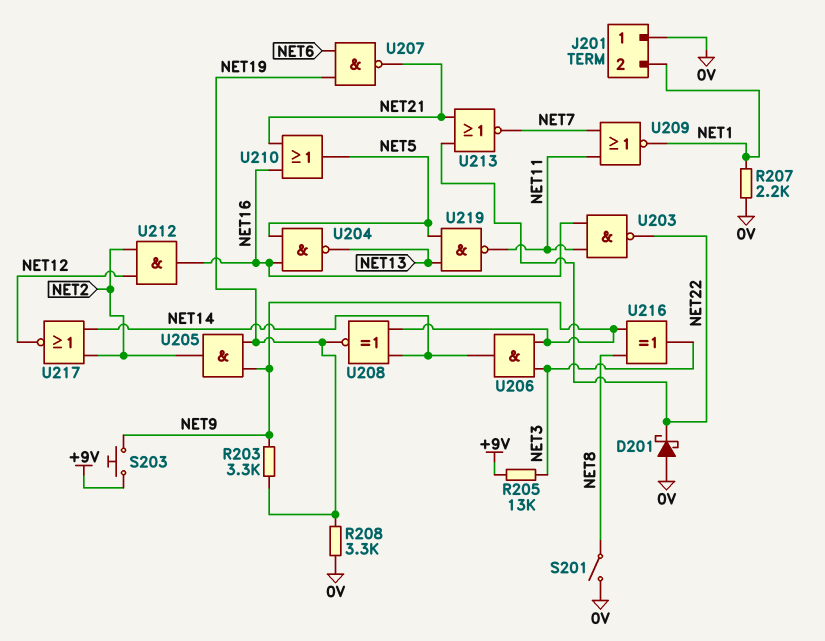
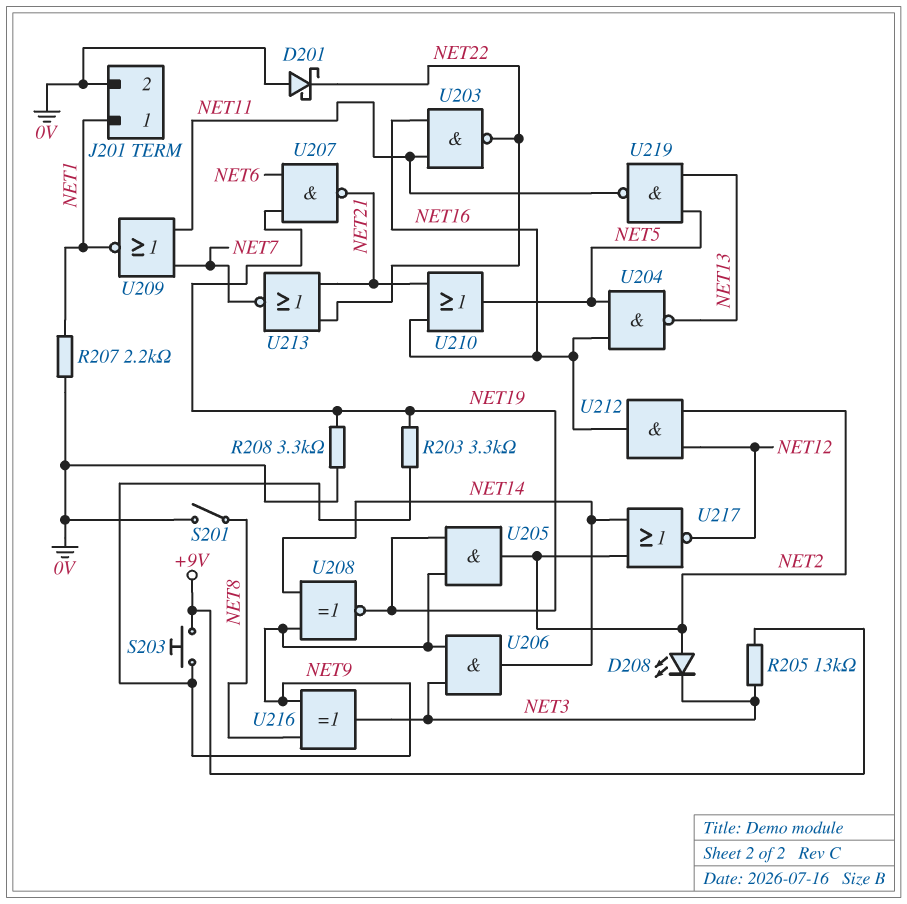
D208: none -> LED (A NET2, K NET3)
J201 pin 1: 0V -> NET1
J201 pin 2: NET1 -> 0V

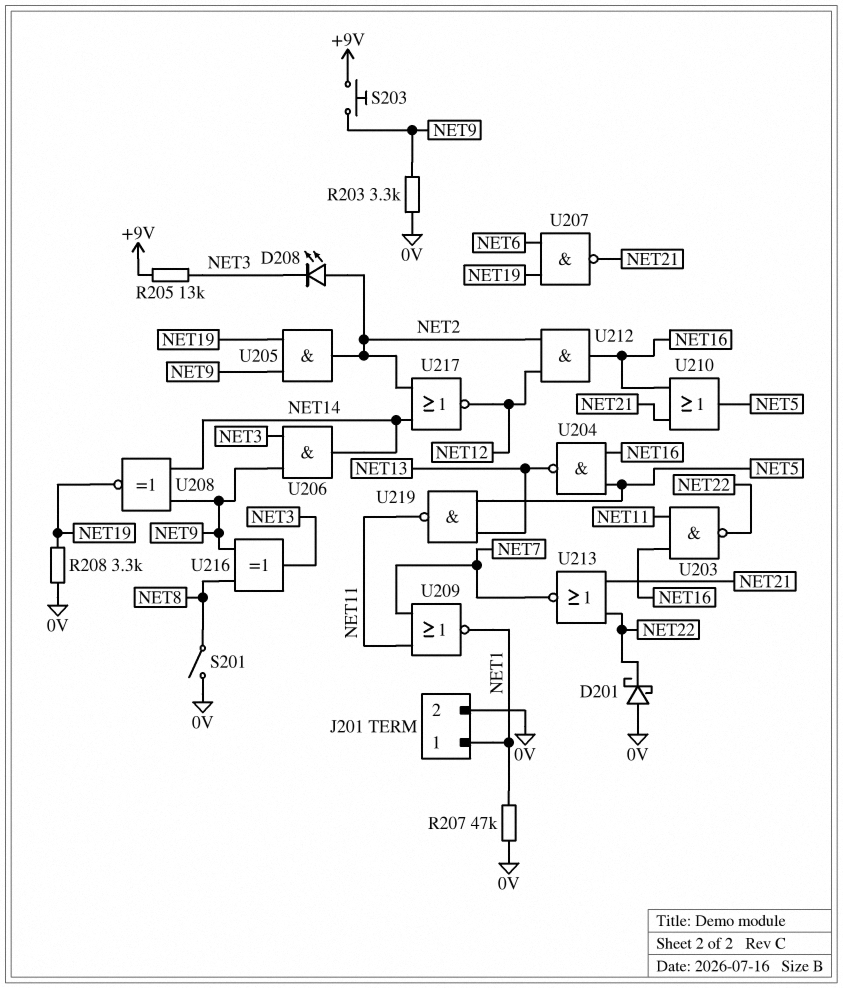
R203: 3.3k (NET9, NET19) -> 3.3k (0V, NET9)
R207: 2.2k (0V, NET1) -> 47k (0V, NET1)

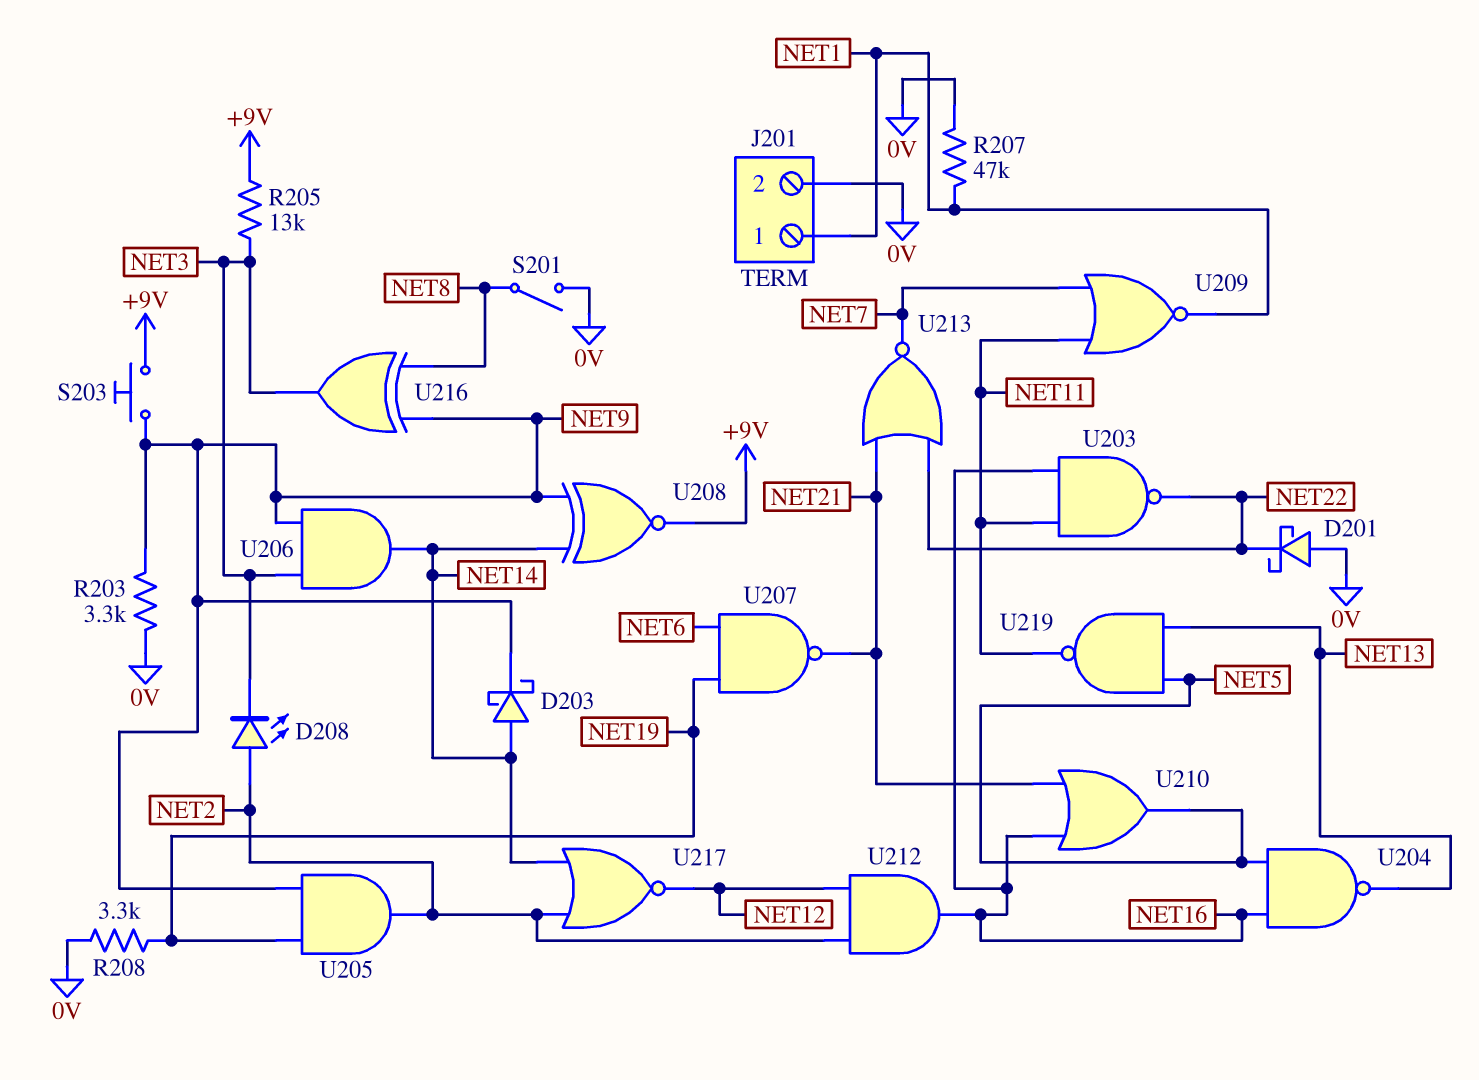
D203: none -> schottky (A NET14, K NET9)
U208: XNOR (in NET9, in NET14, out NET19) -> XNOR (in NET9, in NET14, out +9V)

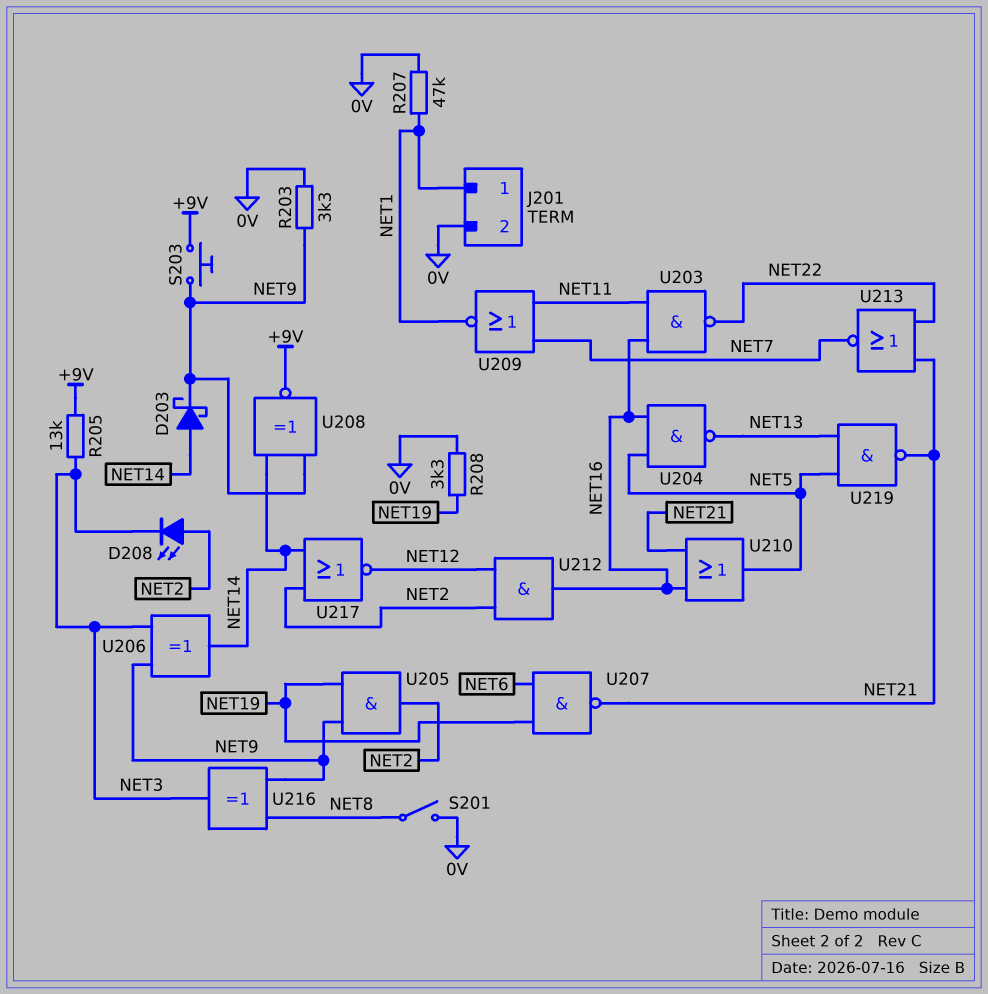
D201: schottky (A 0V, K NET22) -> none
U206: AND (in NET3, in NET9, out NET14) -> XOR (in NET3, in NET9, out NET14)
U219: NAND (in NET5, in NET13, out NET11) -> NAND (in NET5, in NET13, out NET21)

